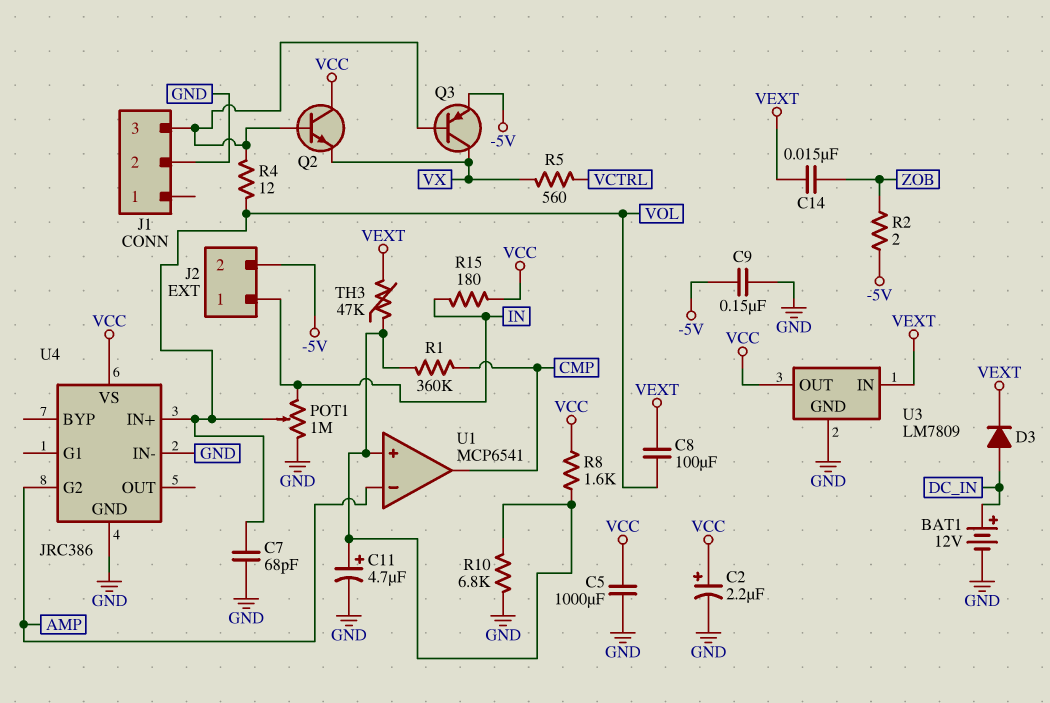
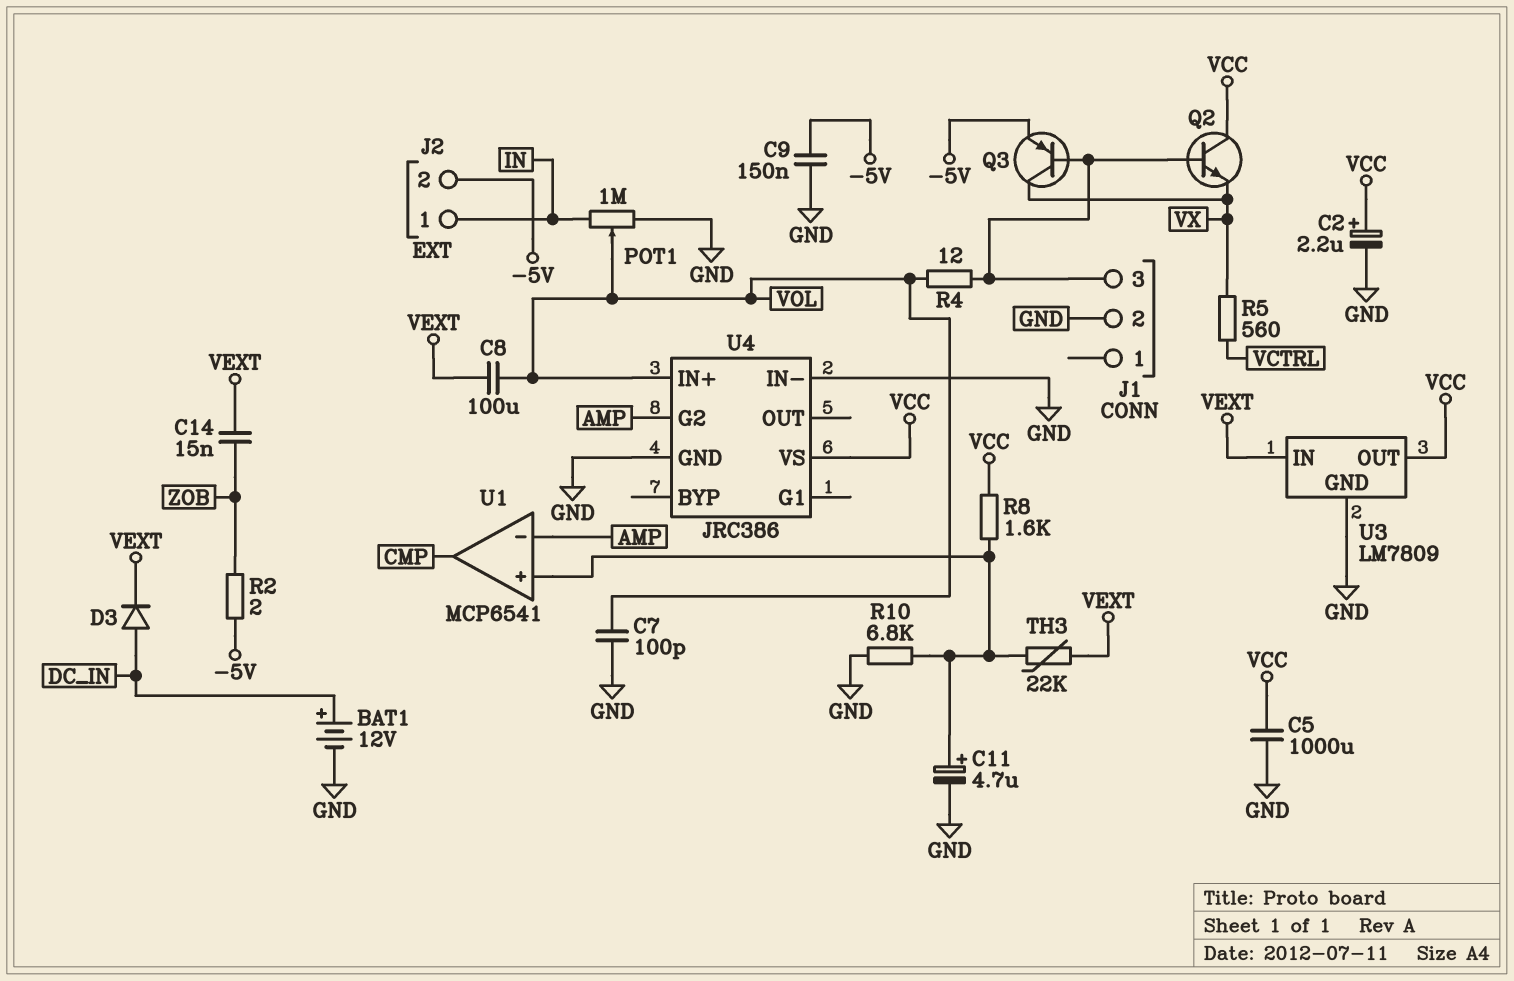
C7: 68pF (GND, VOL) -> 100pF (GND, VOL)
R1: 360k (CMP, U1/in+) -> none
R15: 180 (IN, VCC) -> none
TH3: 47k (U1/in+, VEXT) -> 22k (U1/in+, VEXT)

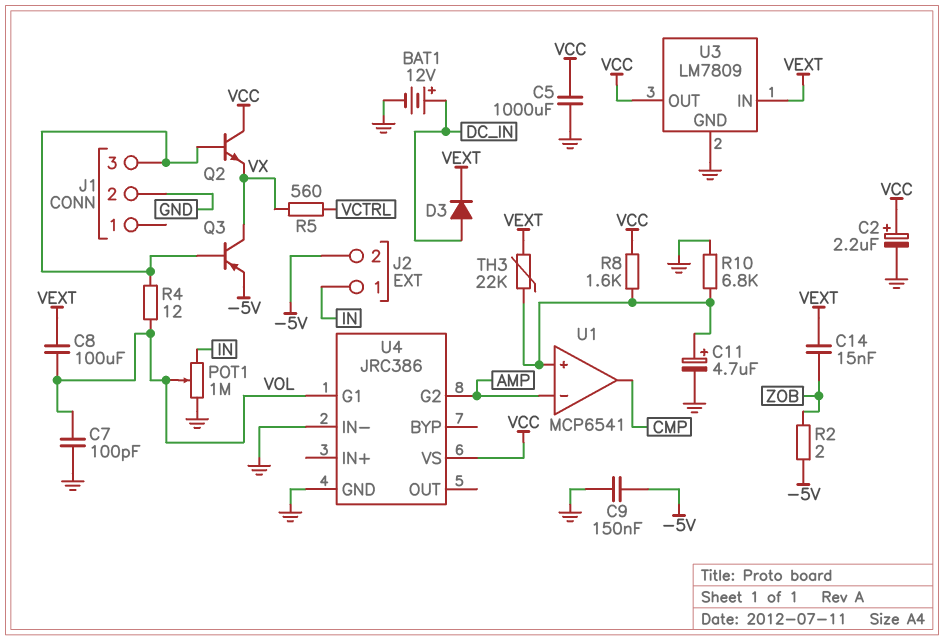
U4 pin G1: none -> VOL
U4 pin IN+: VOL -> none

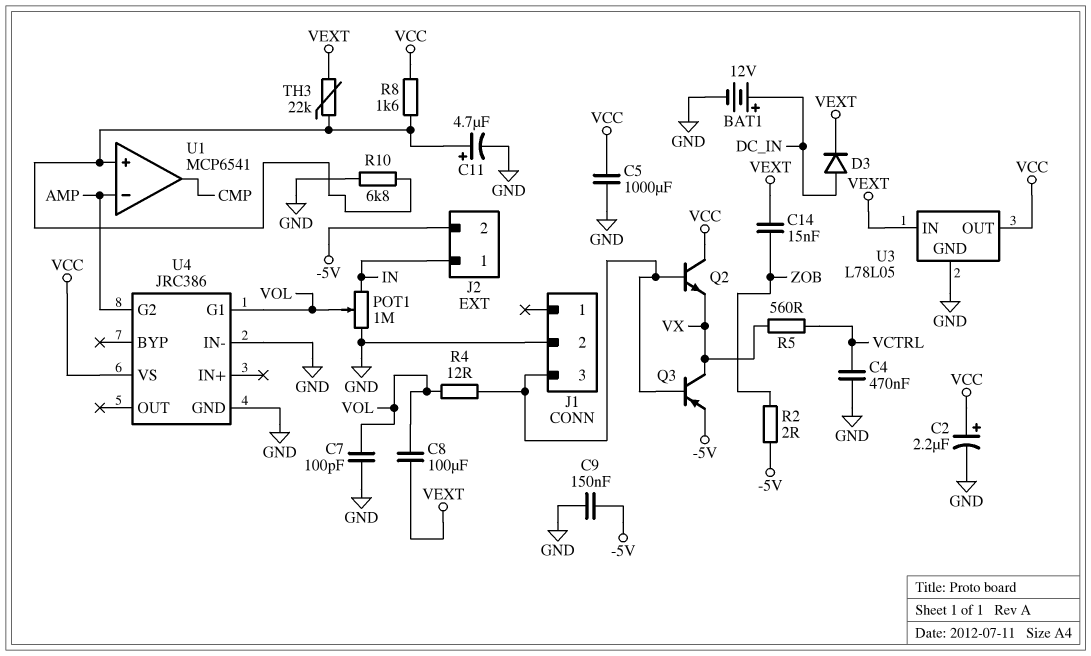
C4: none -> 470nF (GND, VCTRL)
U3: LM7809 -> L78L05

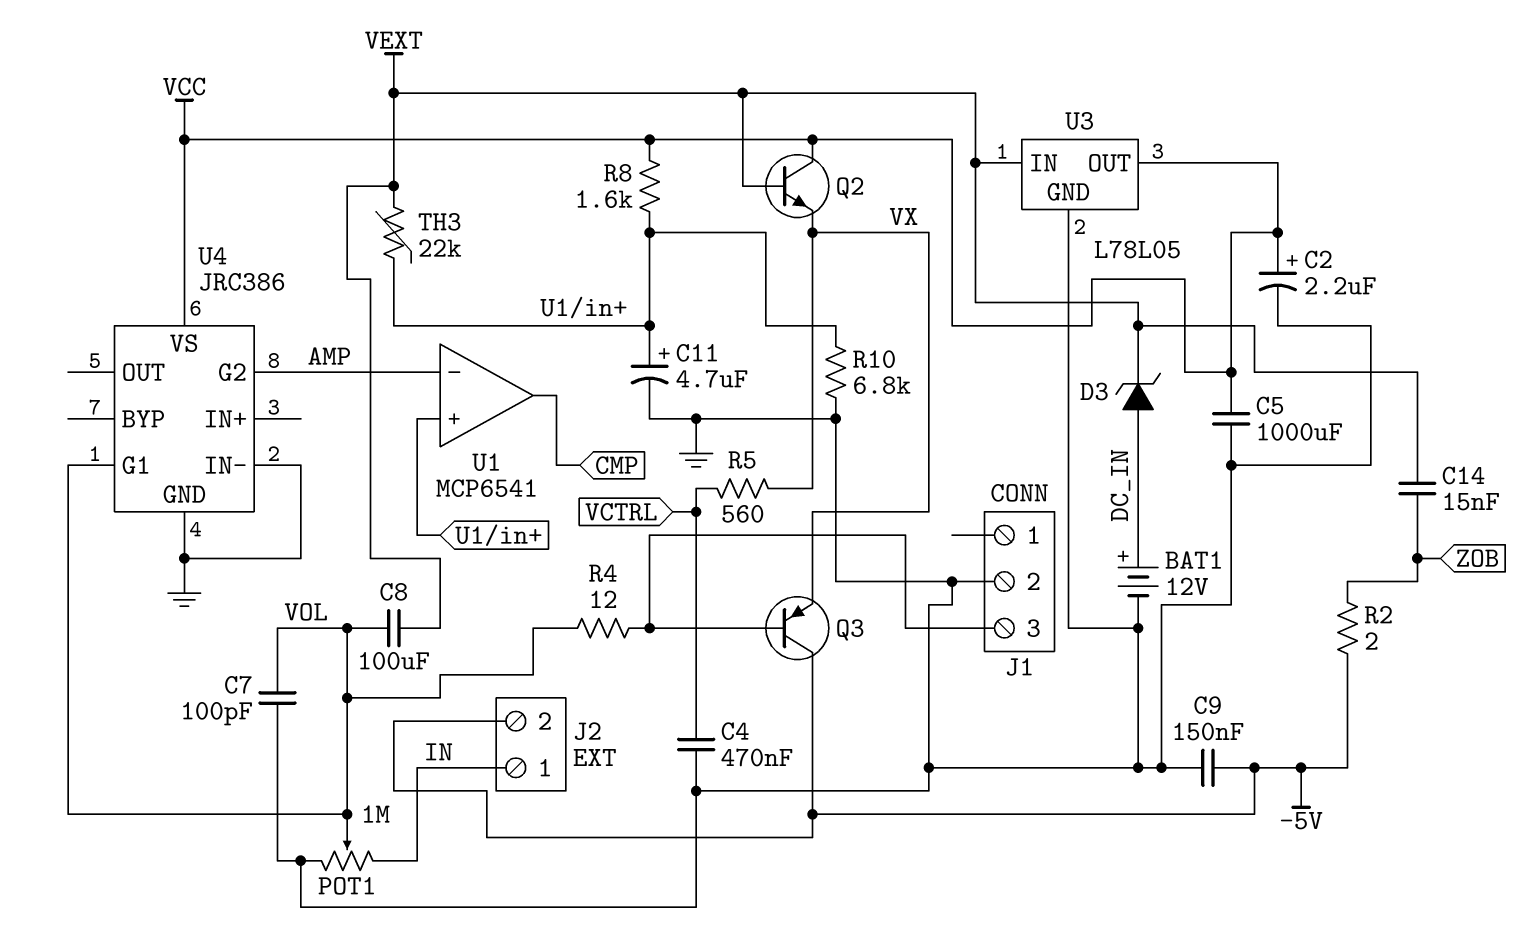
D3: diode (A DC_IN, K VEXT) -> zener (A DC_IN, K VEXT)
Q2: NPN (B J1/3, C VCC, E VX) -> NPN (B VEXT, C VCC, E VX)
Q3: PNP (B J1/3, C VX, E -5V) -> PNP (B J1/3, C -5V, E VX)

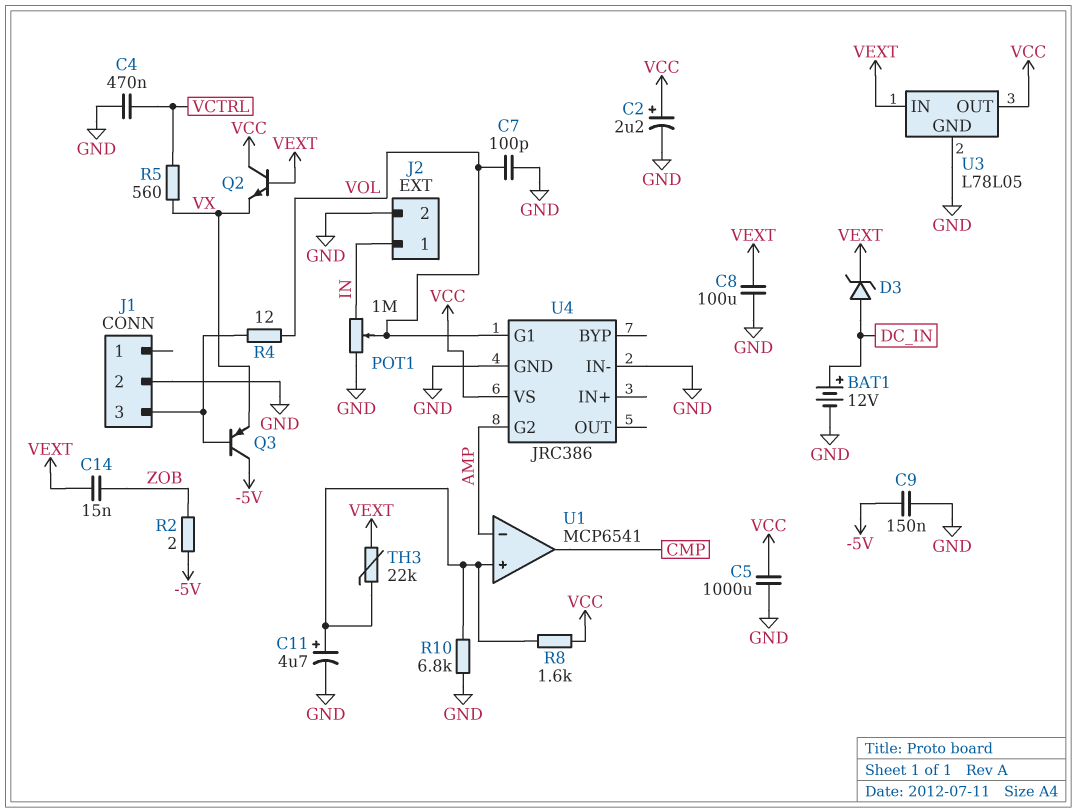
C8: 100uF (VEXT, VOL) -> 100uF (GND, VEXT)
J2 pin 2: -5V -> GND

